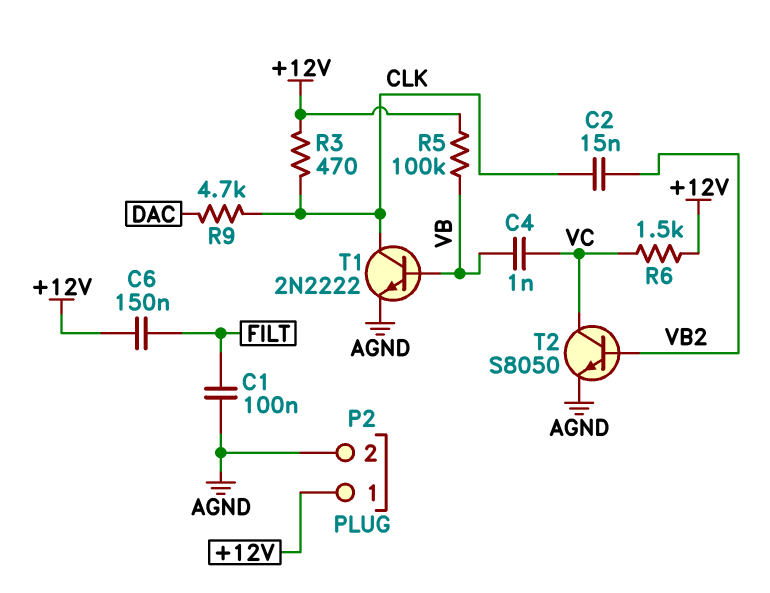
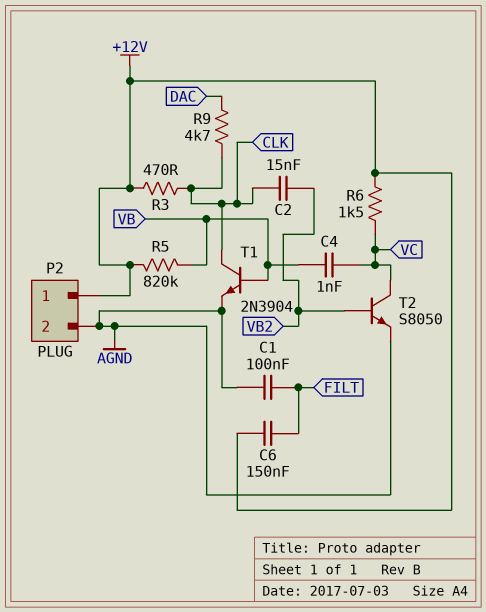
R5: 100k (+12V, VB) -> 820k (+12V, VB)
T1: NPN 2N2222 (B VB, C CLK, E AGND) -> NPN 2N3904 (B VB, C CLK, E AGND)

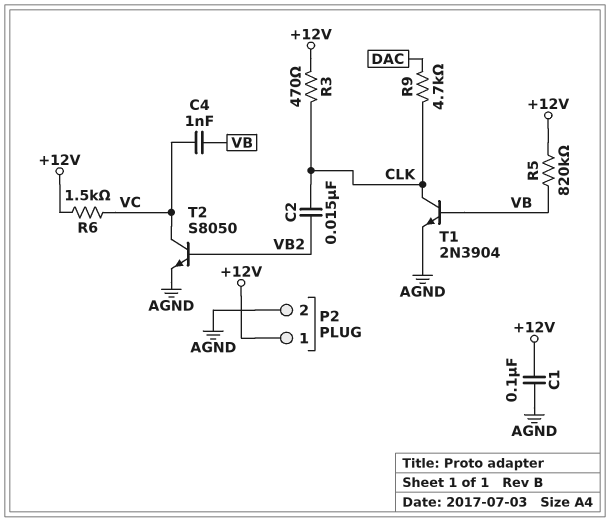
C1: 100nF (AGND, FILT) -> 100nF (+12V, AGND)
C6: 150nF (+12V, FILT) -> none

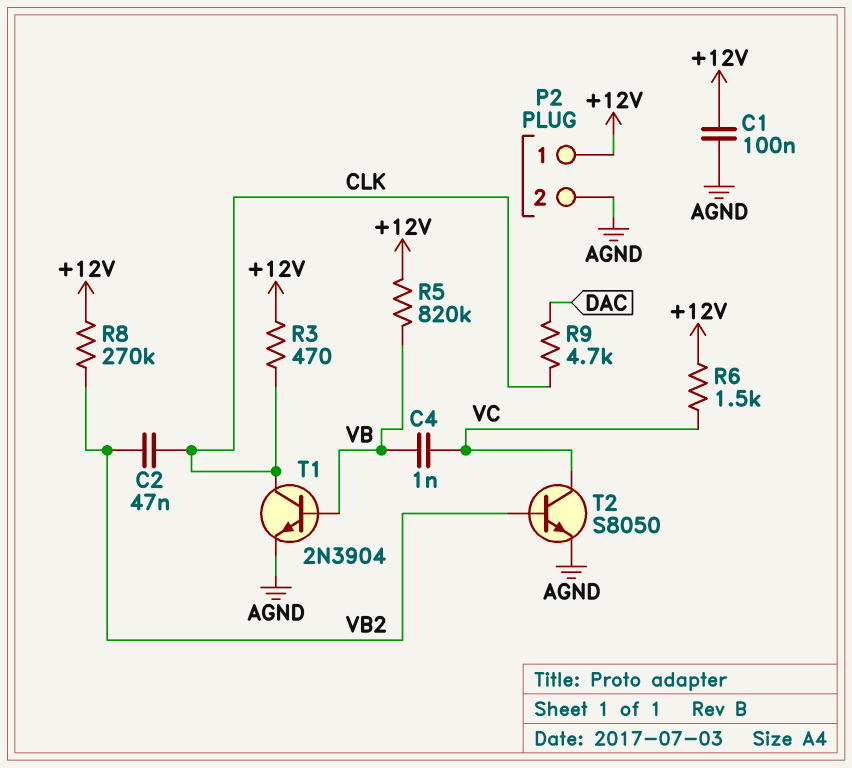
C2: 15nF (CLK, VB2) -> 47nF (CLK, VB2)
R8: none -> 270k (+12V, VB2)

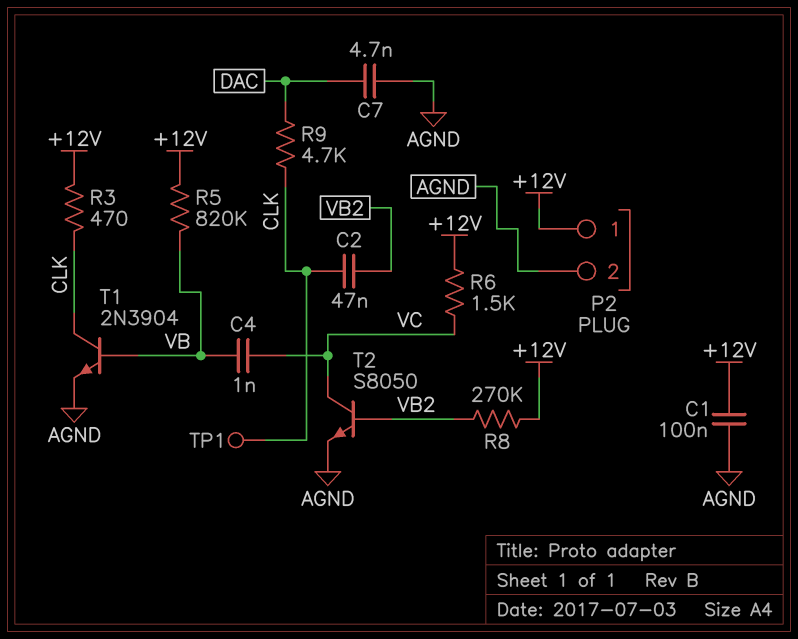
C7: none -> 4.7nF (AGND, DAC)
TP1: none -> test point (CLK)

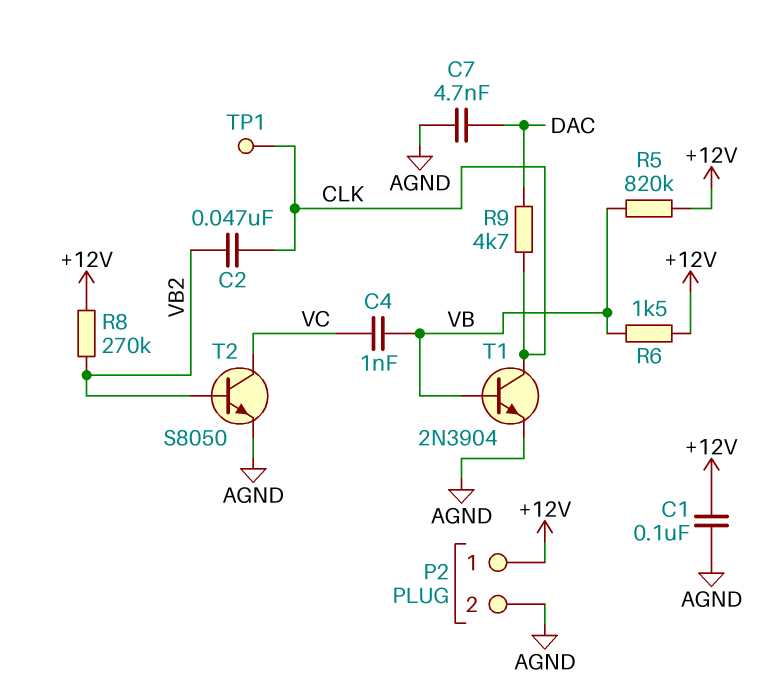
R3: 470 (+12V, CLK) -> none
R6: 1.5k (+12V, VC) -> 1.5k (+12V, VB)

